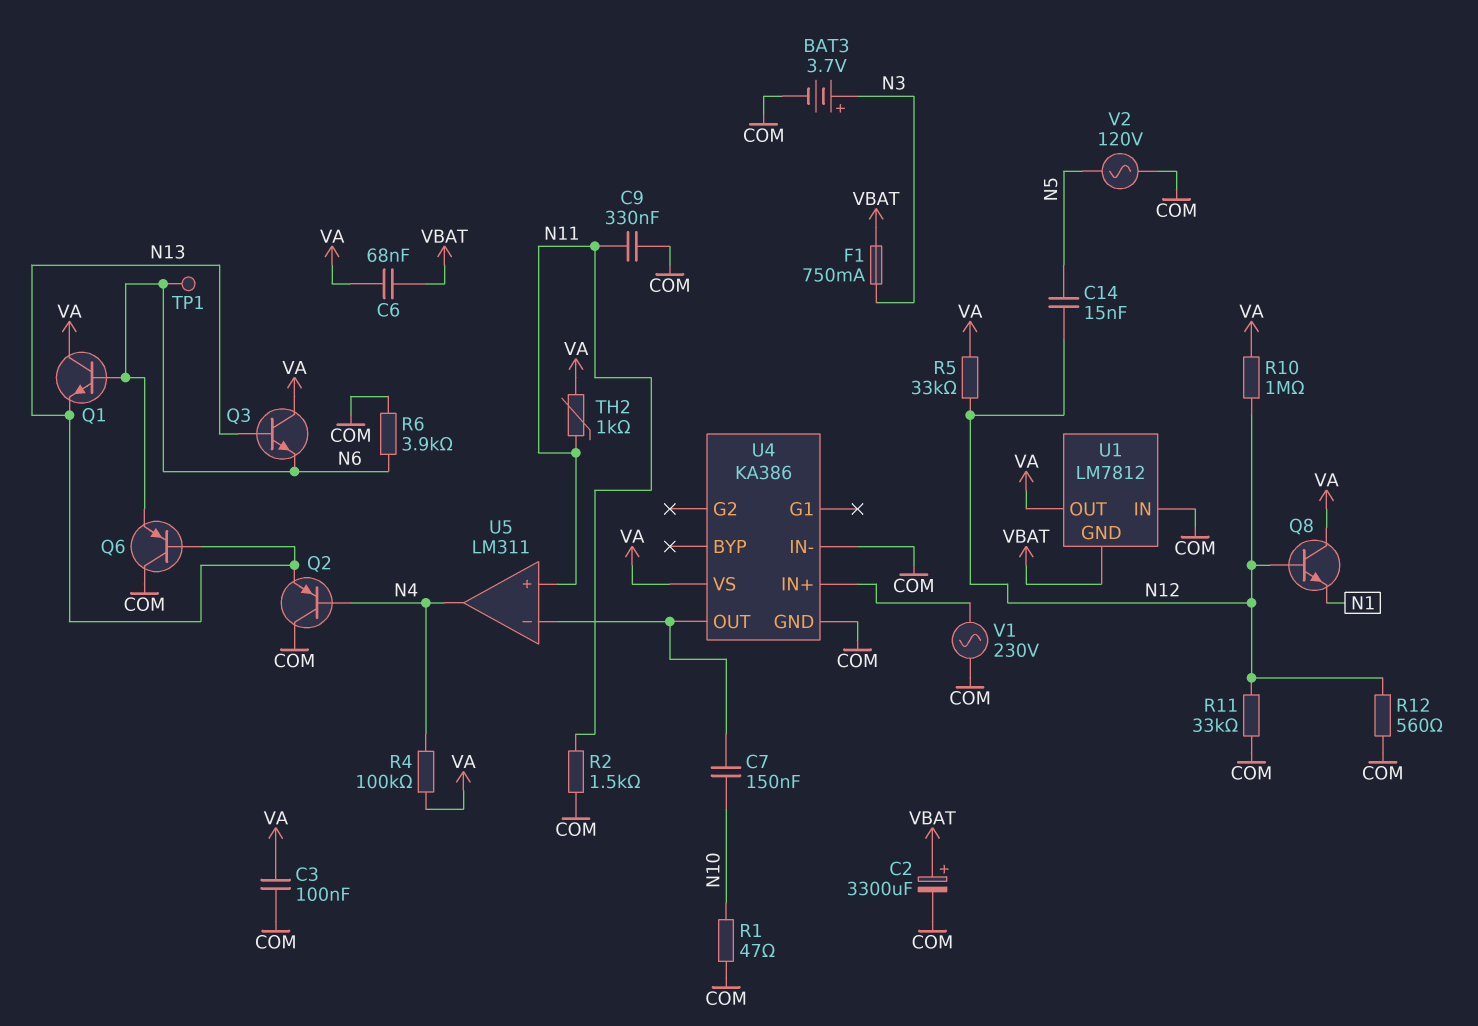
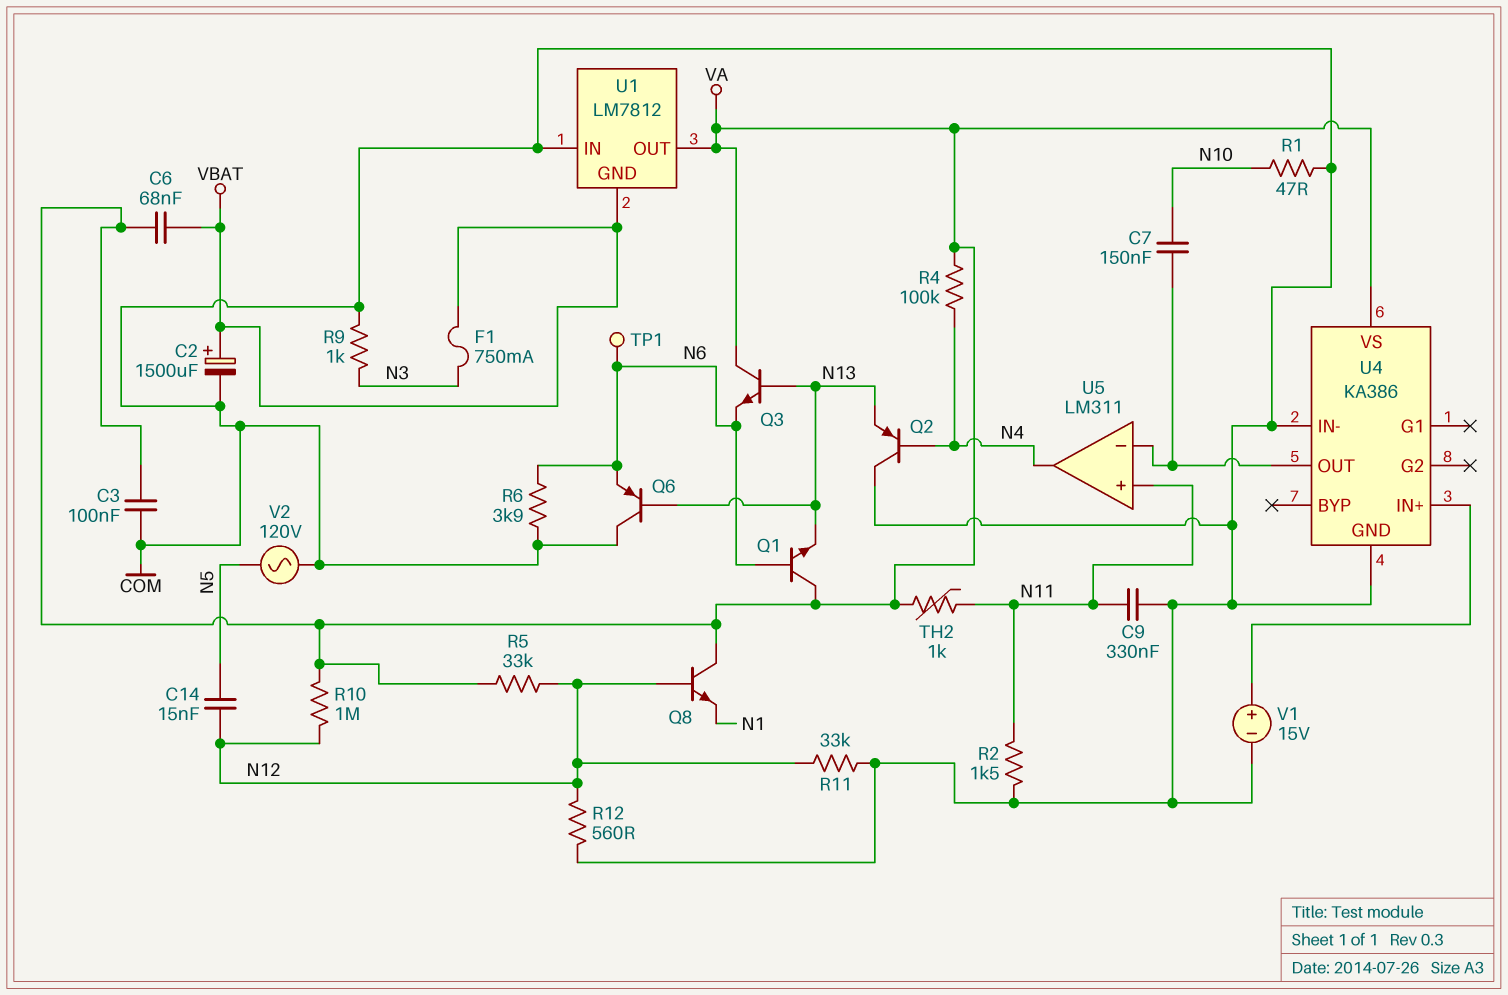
BAT3: 3.7V (plus N3, minus COM) -> none
C2: 3300uF (plus VBAT, minus COM) -> 1500uF (plus VBAT, minus COM)
R9: none -> 1k (COM, N3)
V1: AC 230V (COM, U4/IN+) -> 15V (plus U4/IN+, minus COM)

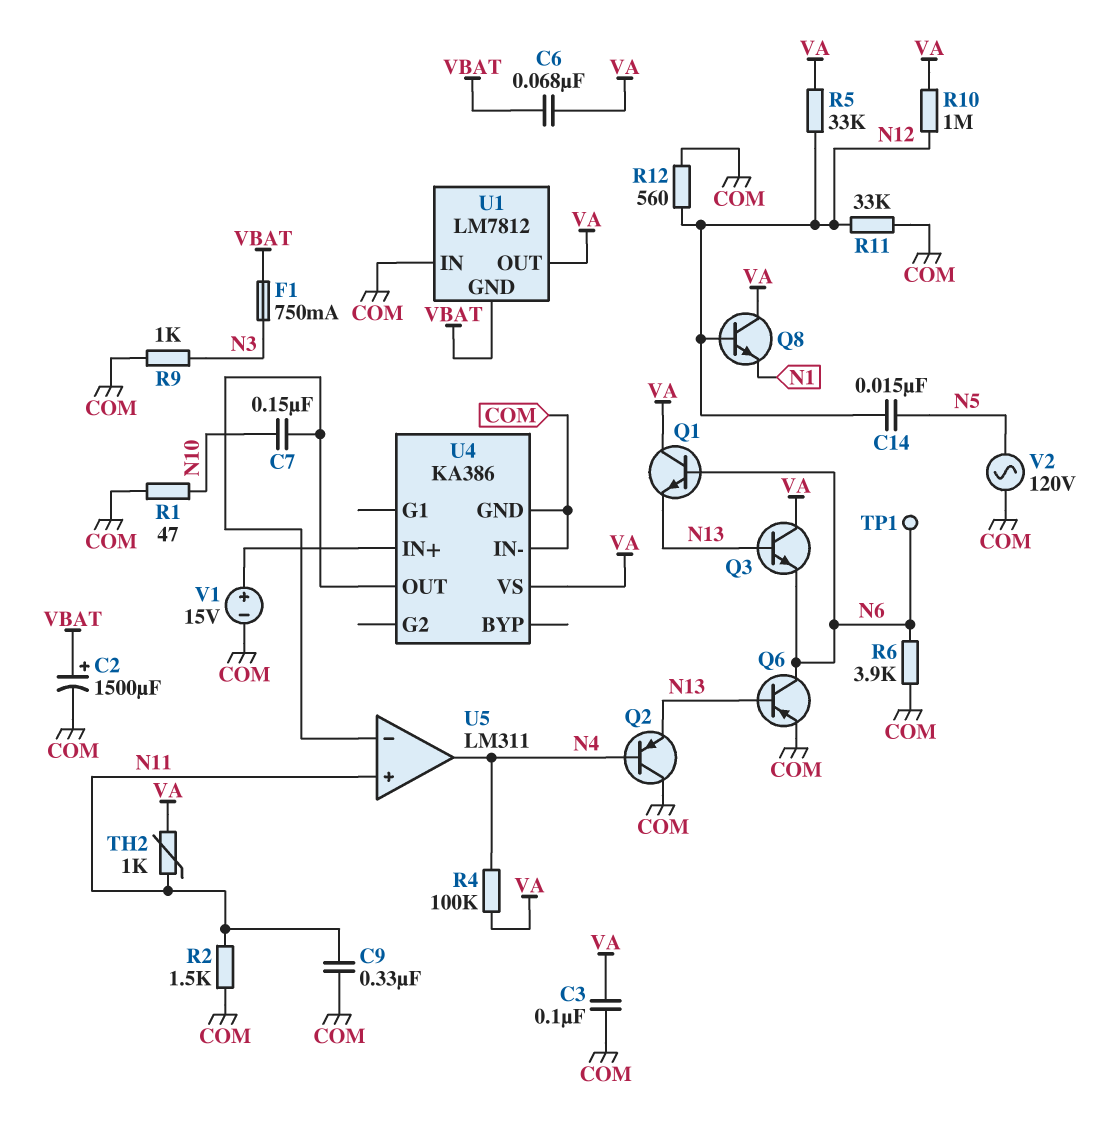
Q6: PNP (B N13, C COM, E N6) -> PNP (B N13, C N6, E COM)

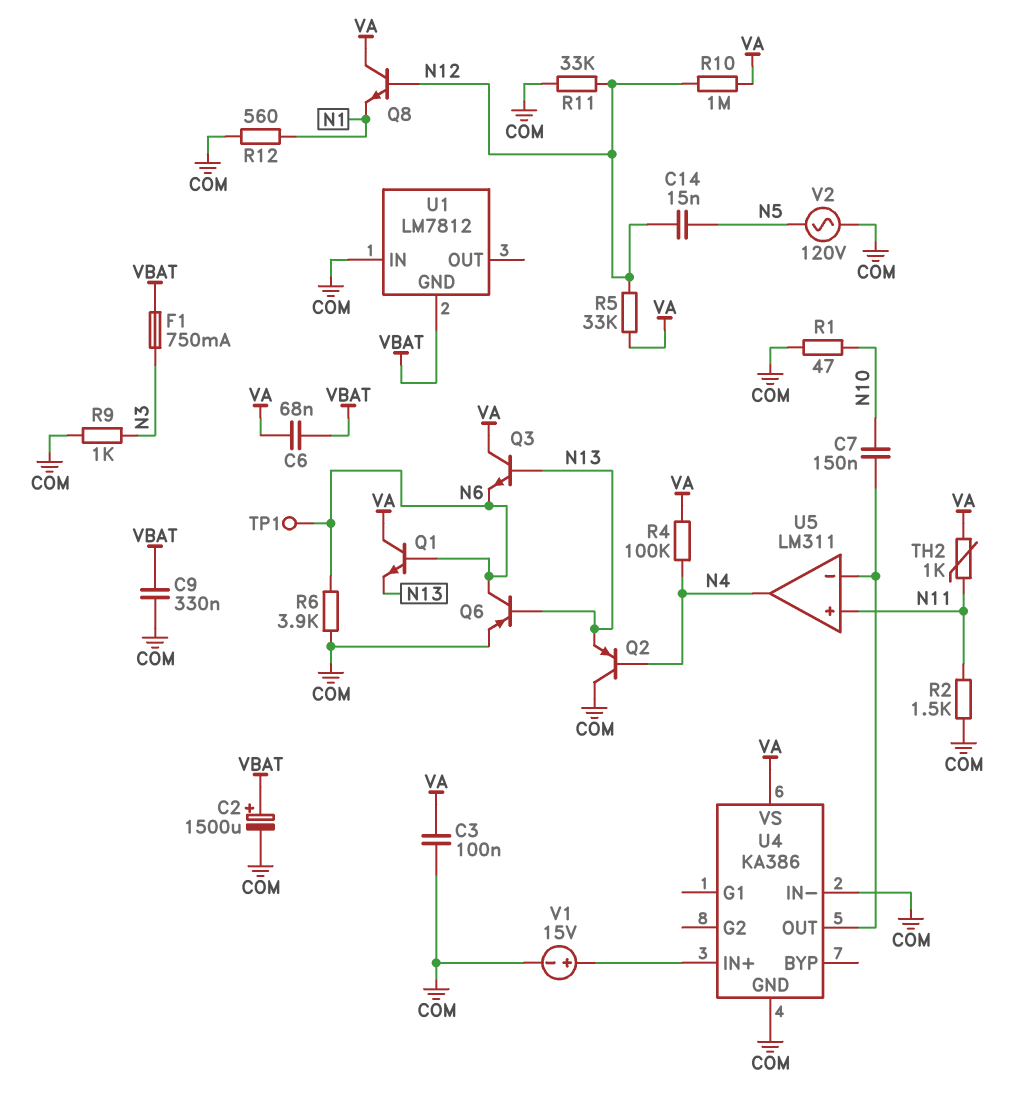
C9: 330nF (COM, N11) -> 330nF (COM, VBAT)
R12: 560 (COM, N12) -> 560 (COM, N1)
U1 pin OUT: VA -> none

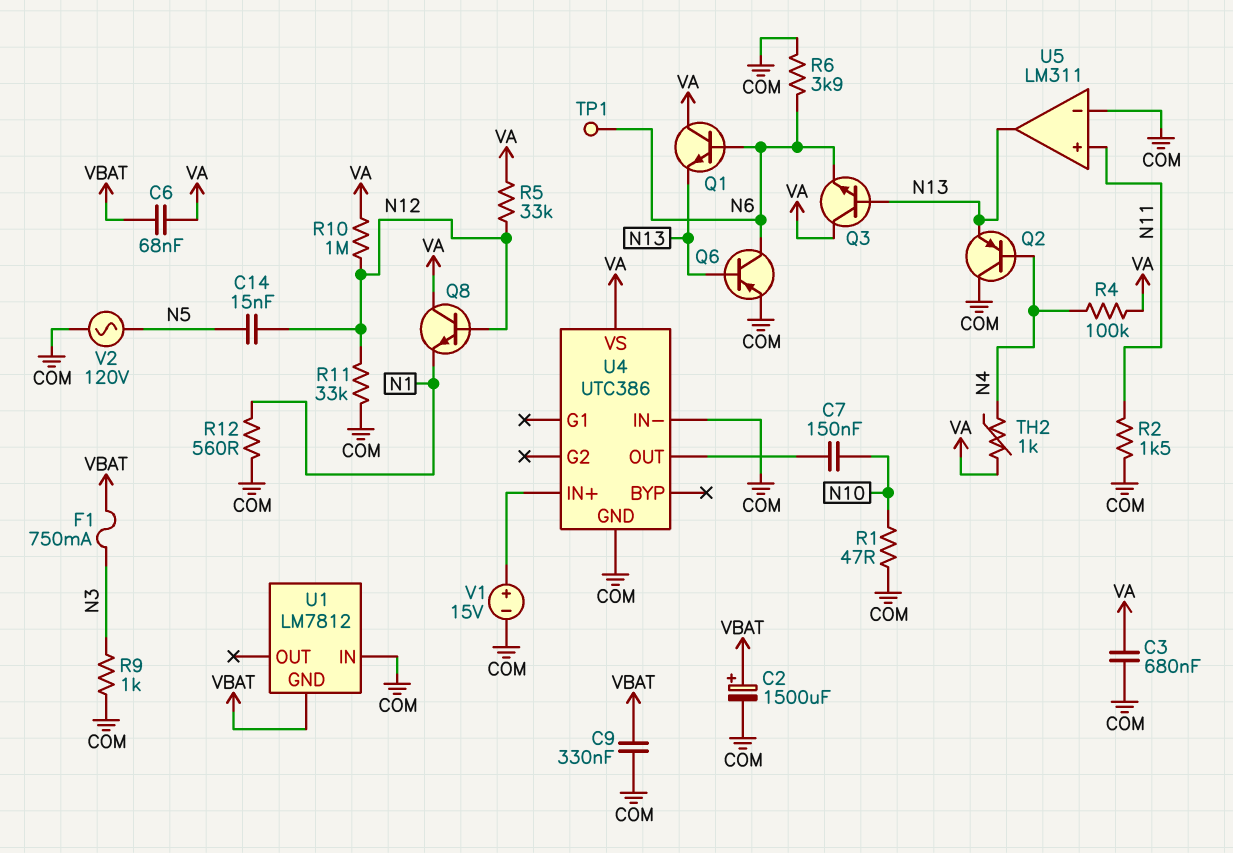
C3: 100nF (COM, VA) -> 680nF (COM, VA)
TH2: 1k (N11, VA) -> 1k (N4, VA)
U4: KA386 -> UTC386
U5 pin in-: U4/OUT -> COM
U5 pin out: N4 -> N13

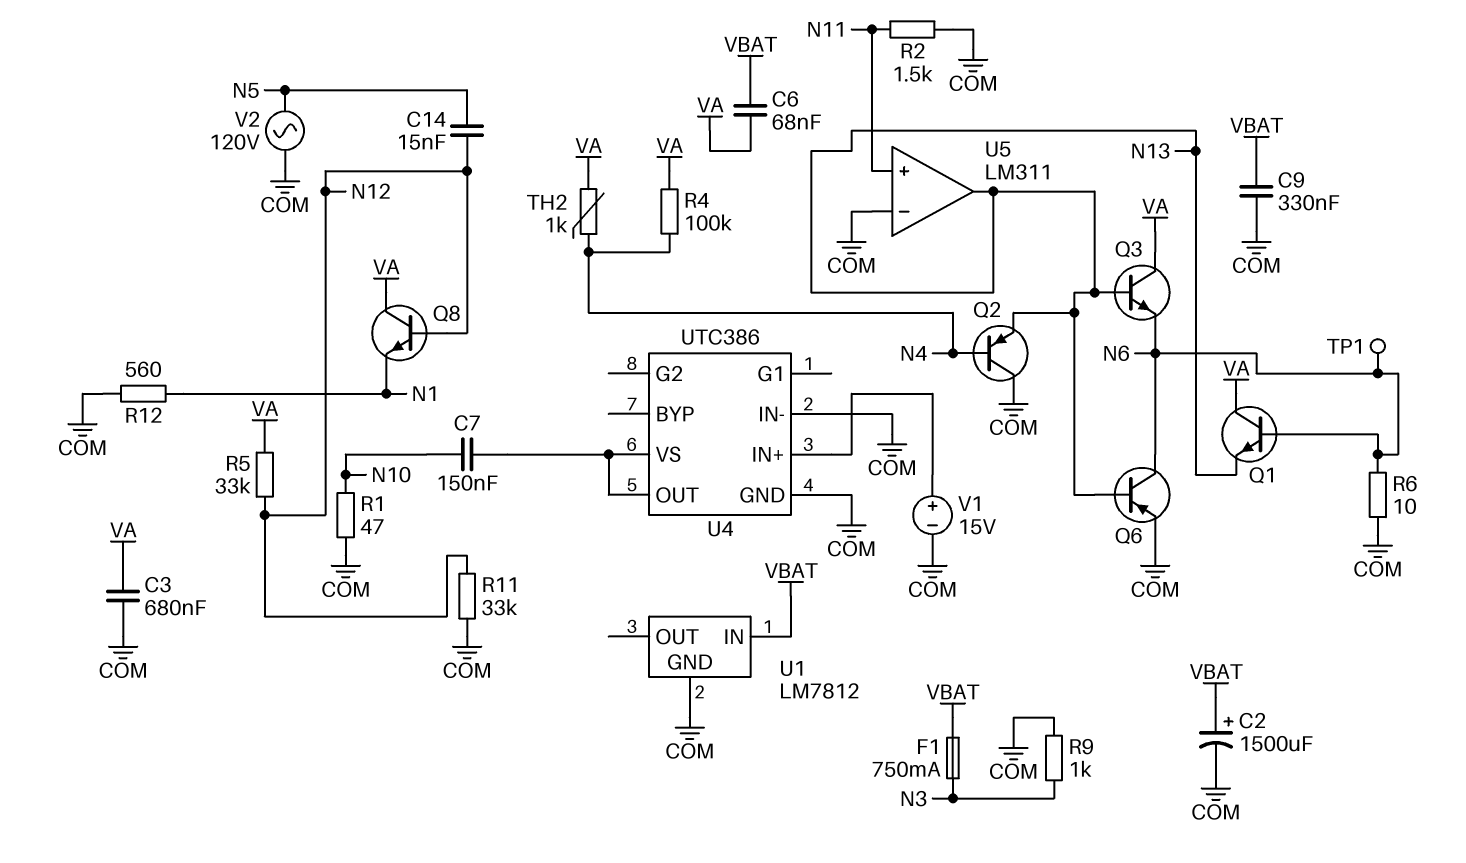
R6: 3.9k (COM, N6) -> 10 (COM, N6)
R10: 1M (N12, VA) -> none
U1 pin GND: VBAT -> COM
U1 pin IN: COM -> VBAT
U4 pin VS: VA -> U4/OUT

